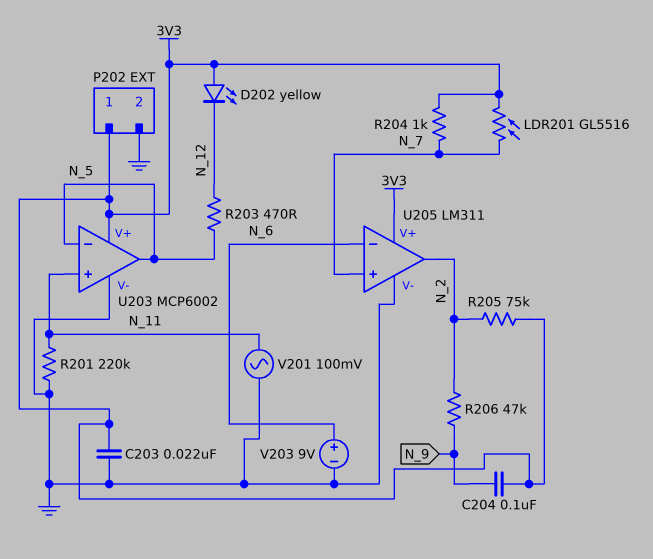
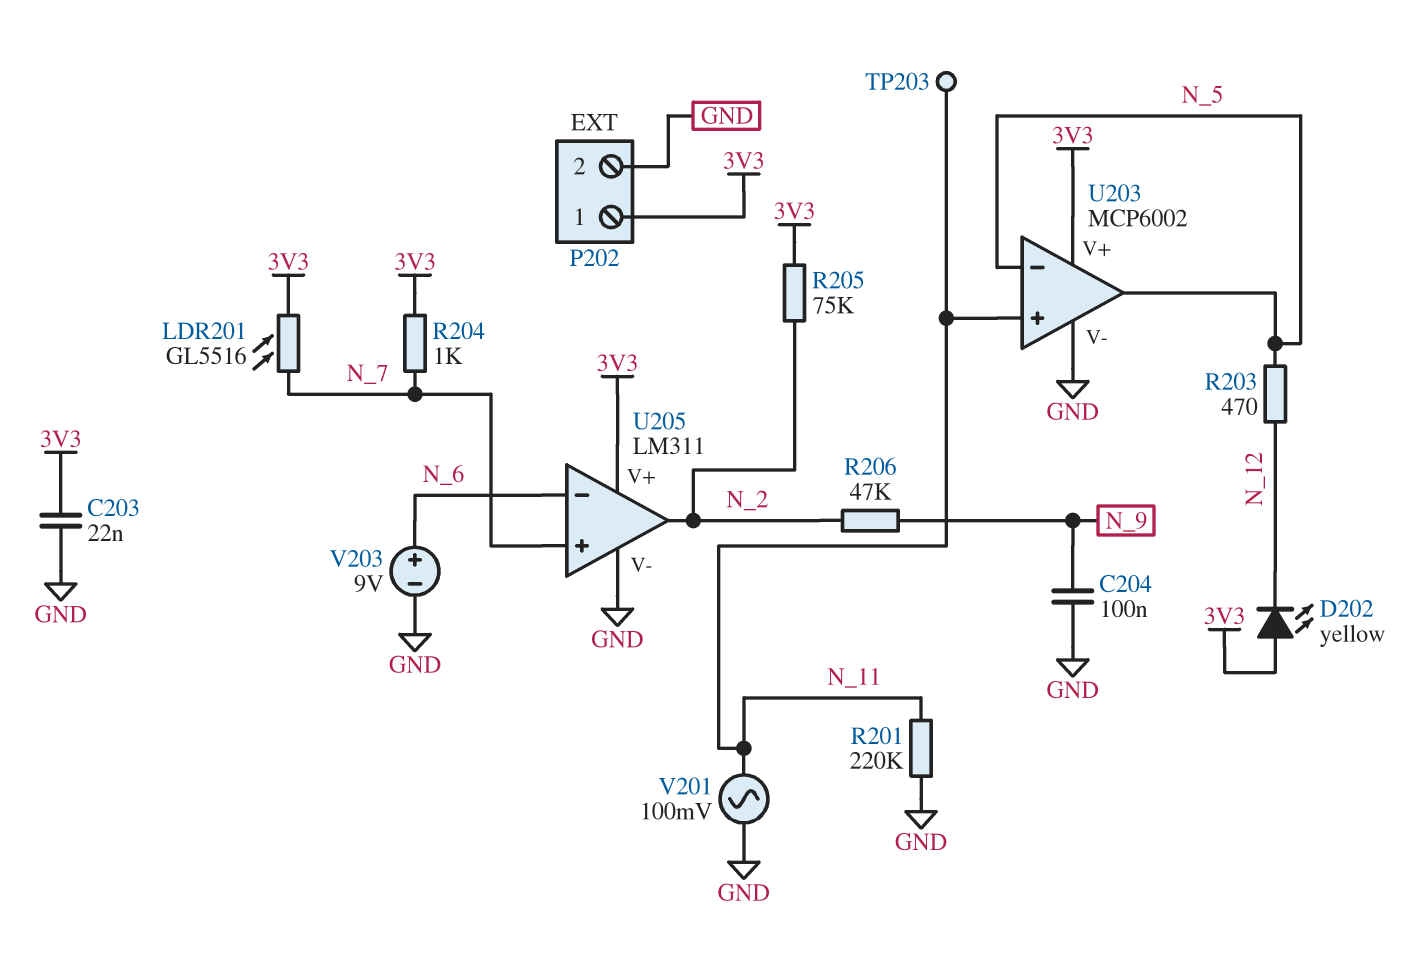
C204: 100nF (3V3, N_9) -> 100nF (GND, N_9)
TP203: none -> test point (N_11)

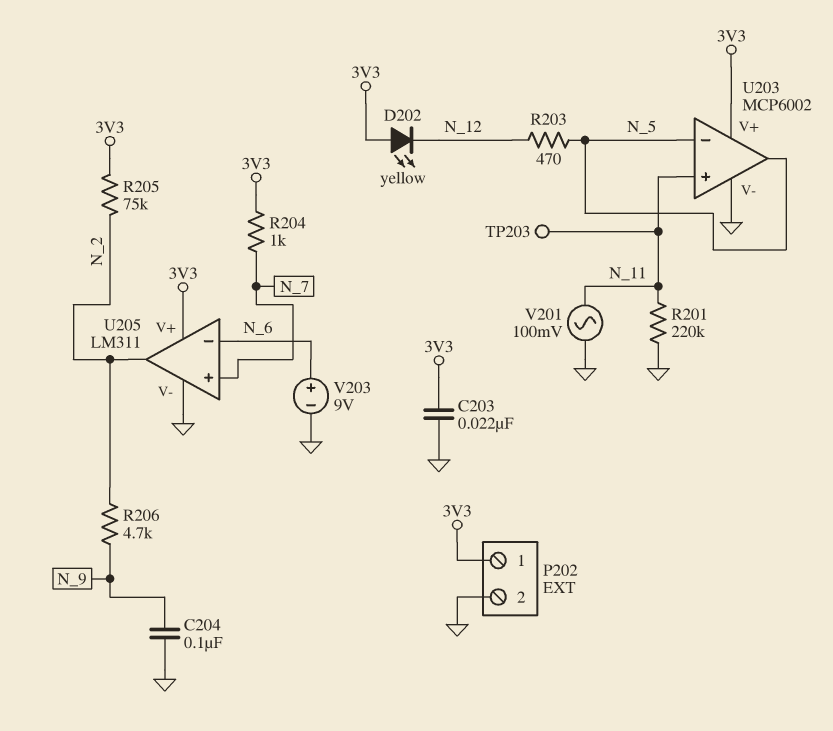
LDR201: GL5516 (3V3, N_7) -> none
R206: 47k (N_2, N_9) -> 4.7k (N_2, N_9)

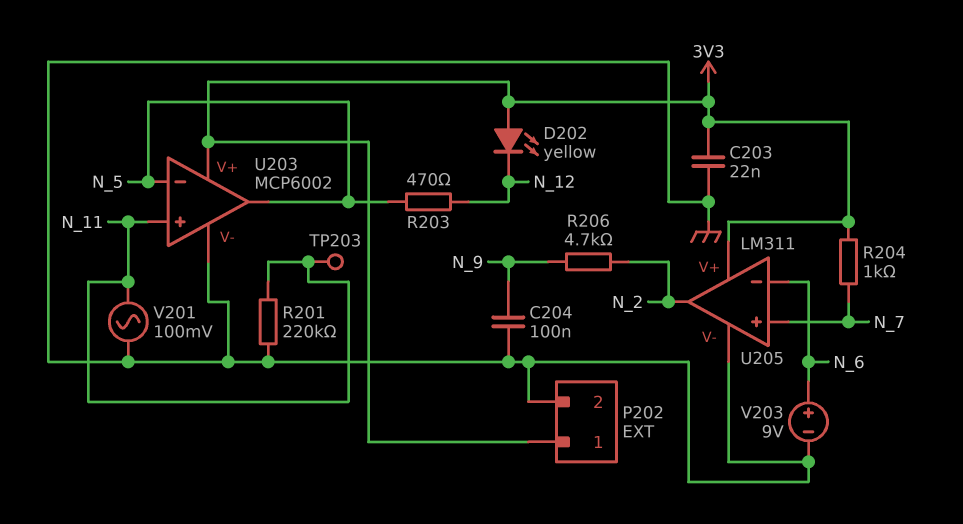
R205: 75k (3V3, N_2) -> none

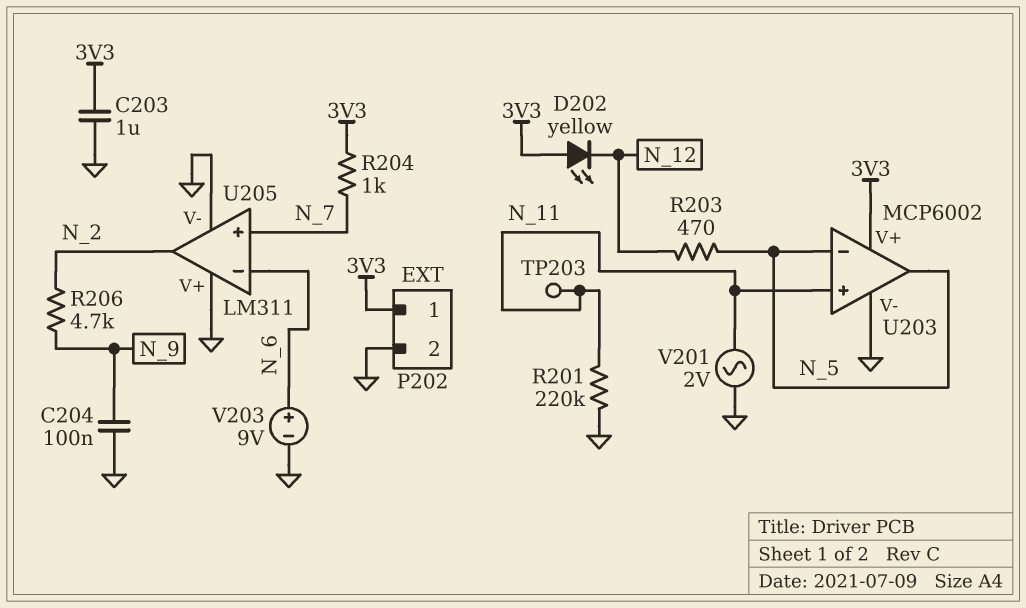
C203: 22nF (3V3, GND) -> 1uF (3V3, GND)
U205 pin V+: 3V3 -> GND
V201: AC 100mV (GND, N_11) -> AC 2V (GND, N_11)

